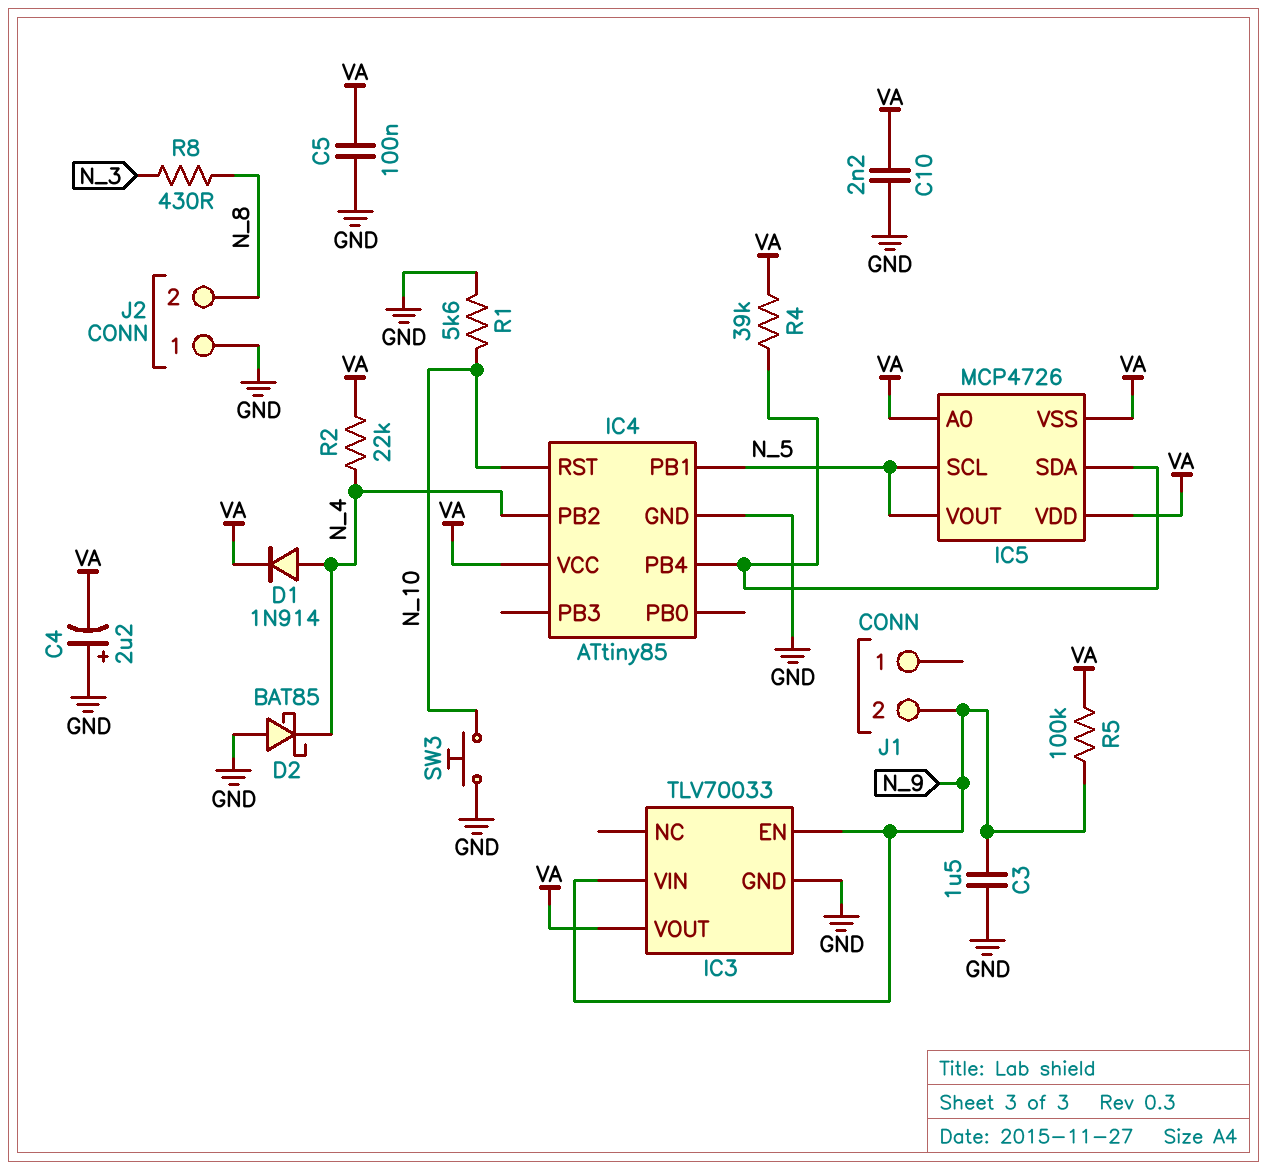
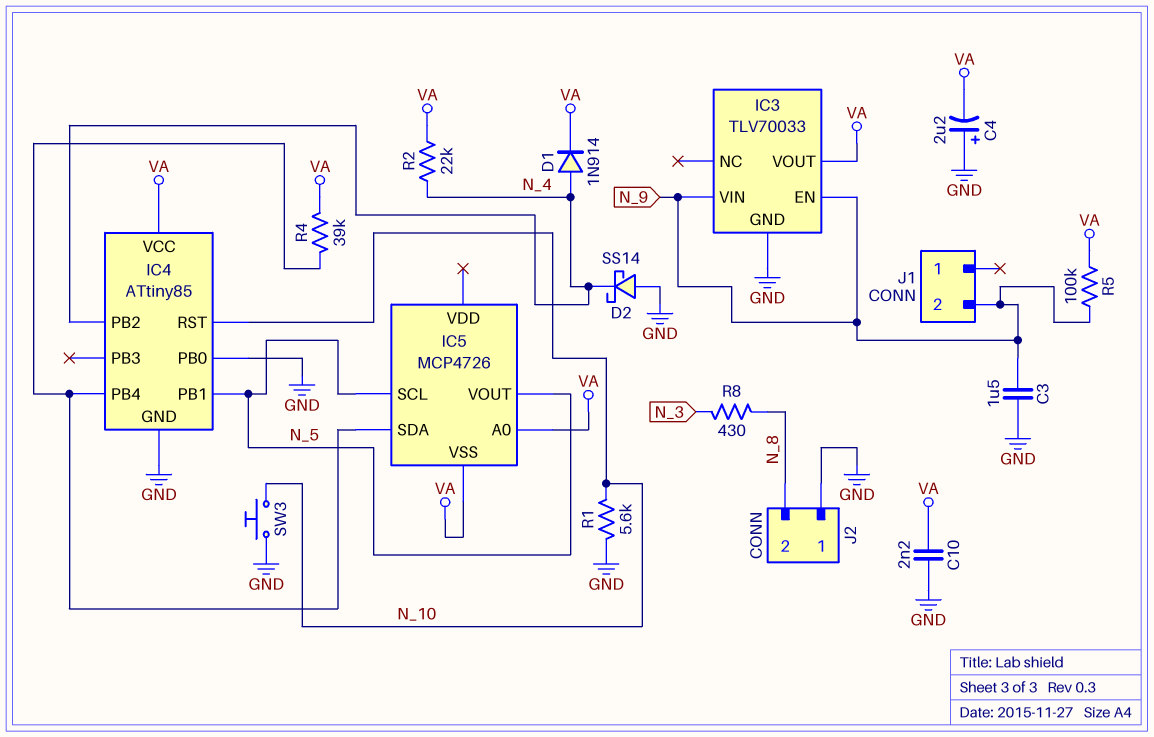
C5: 100nF (GND, VA) -> none
D2: schottky BAT85 (A GND, K N_4) -> schottky SS14 (A GND, K N_4)
IC4 pin PB0: none -> GND
IC5 pin VDD: VA -> none

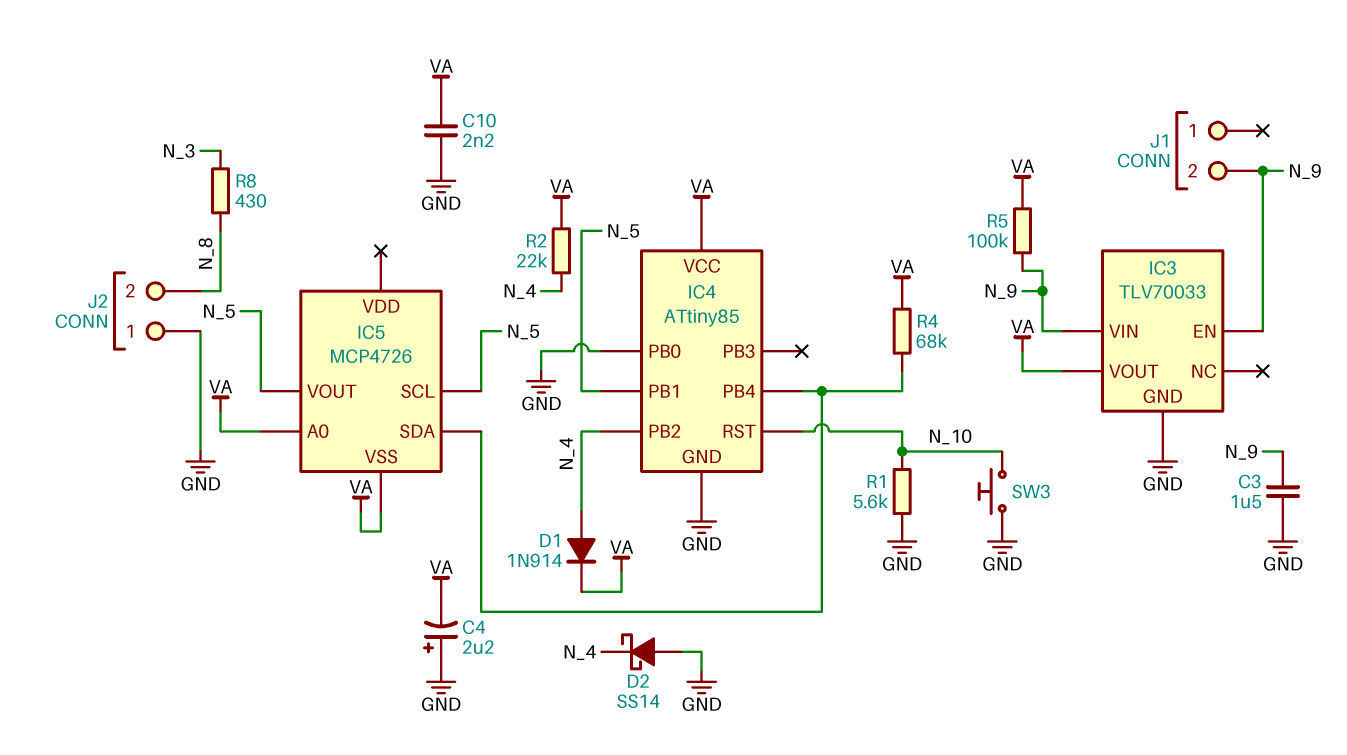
R4: 39k (IC4/PB4, VA) -> 68k (IC4/PB4, VA)

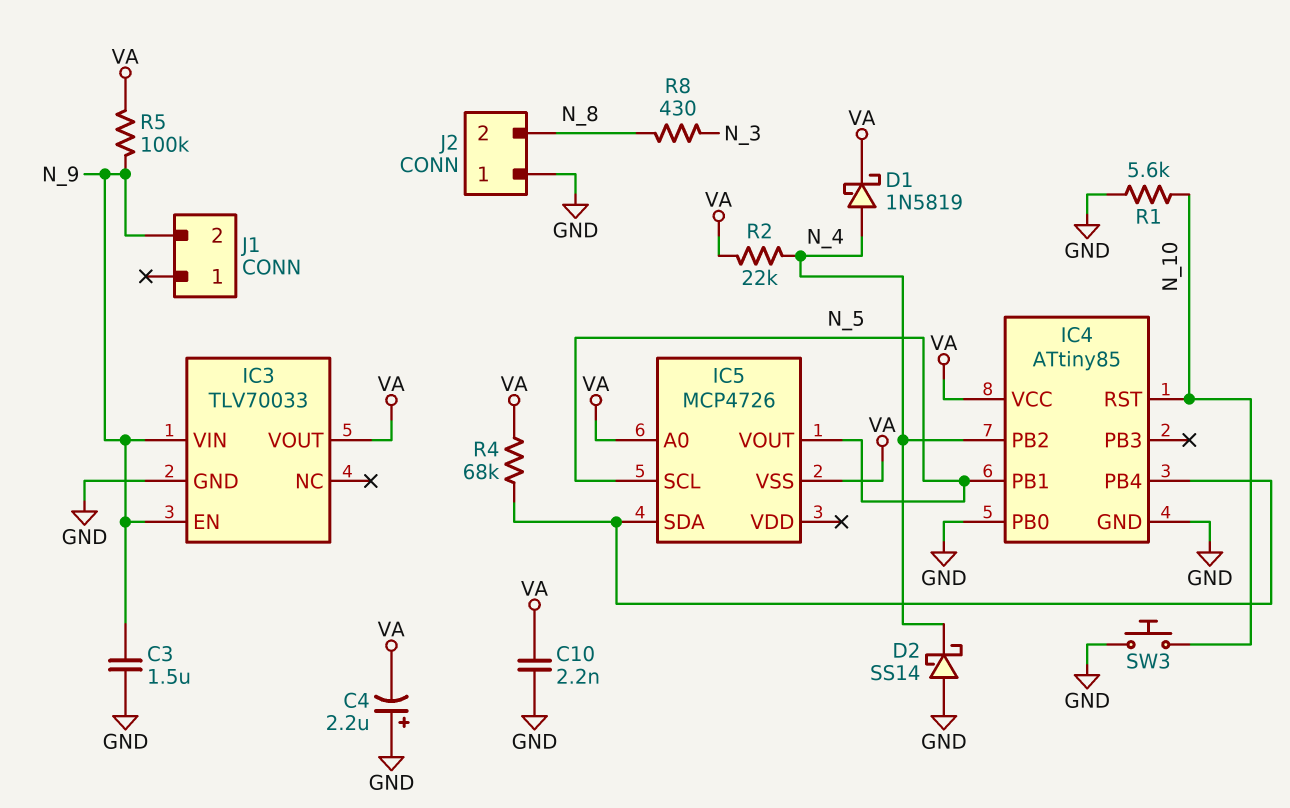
D1: diode 1N914 (A N_4, K VA) -> schottky 1N5819 (A N_4, K VA)

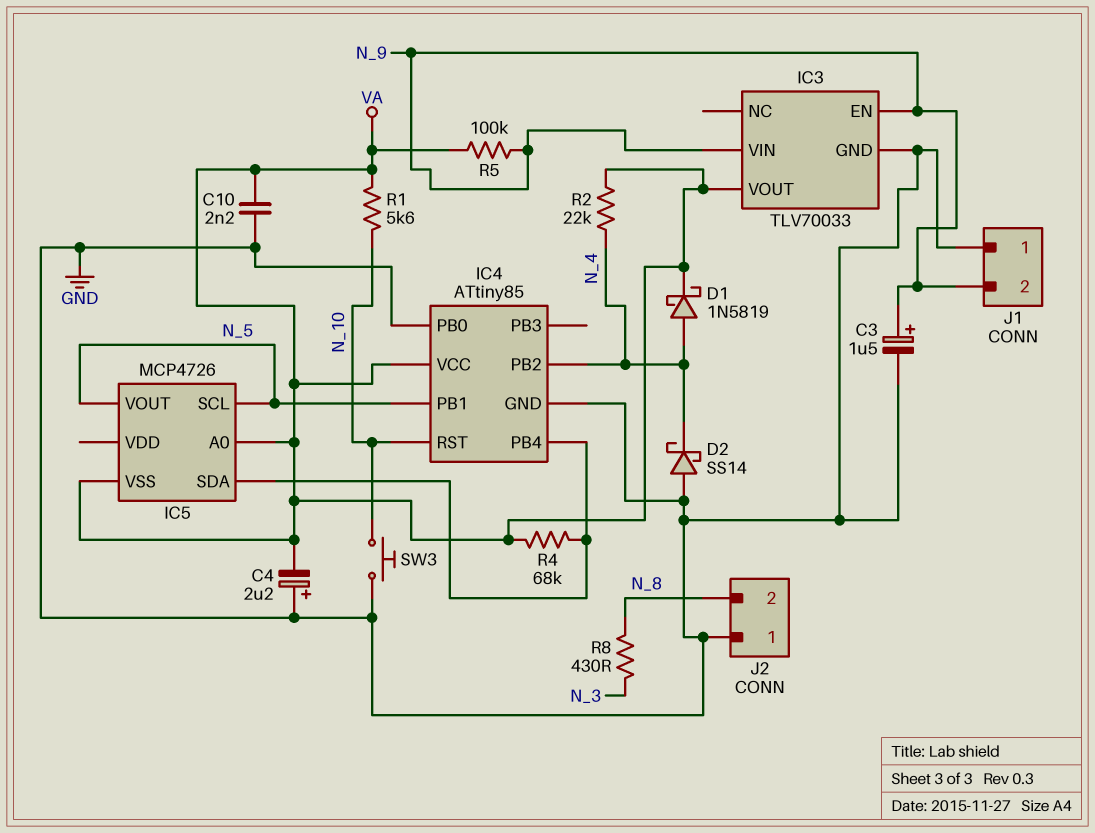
C3: 1.5uF (GND, N_9) -> 1.5uF (plus N_9, minus GND)
J1 pin 1: none -> GND
R1: 5.6k (GND, N_10) -> 5.6k (N_10, VA)

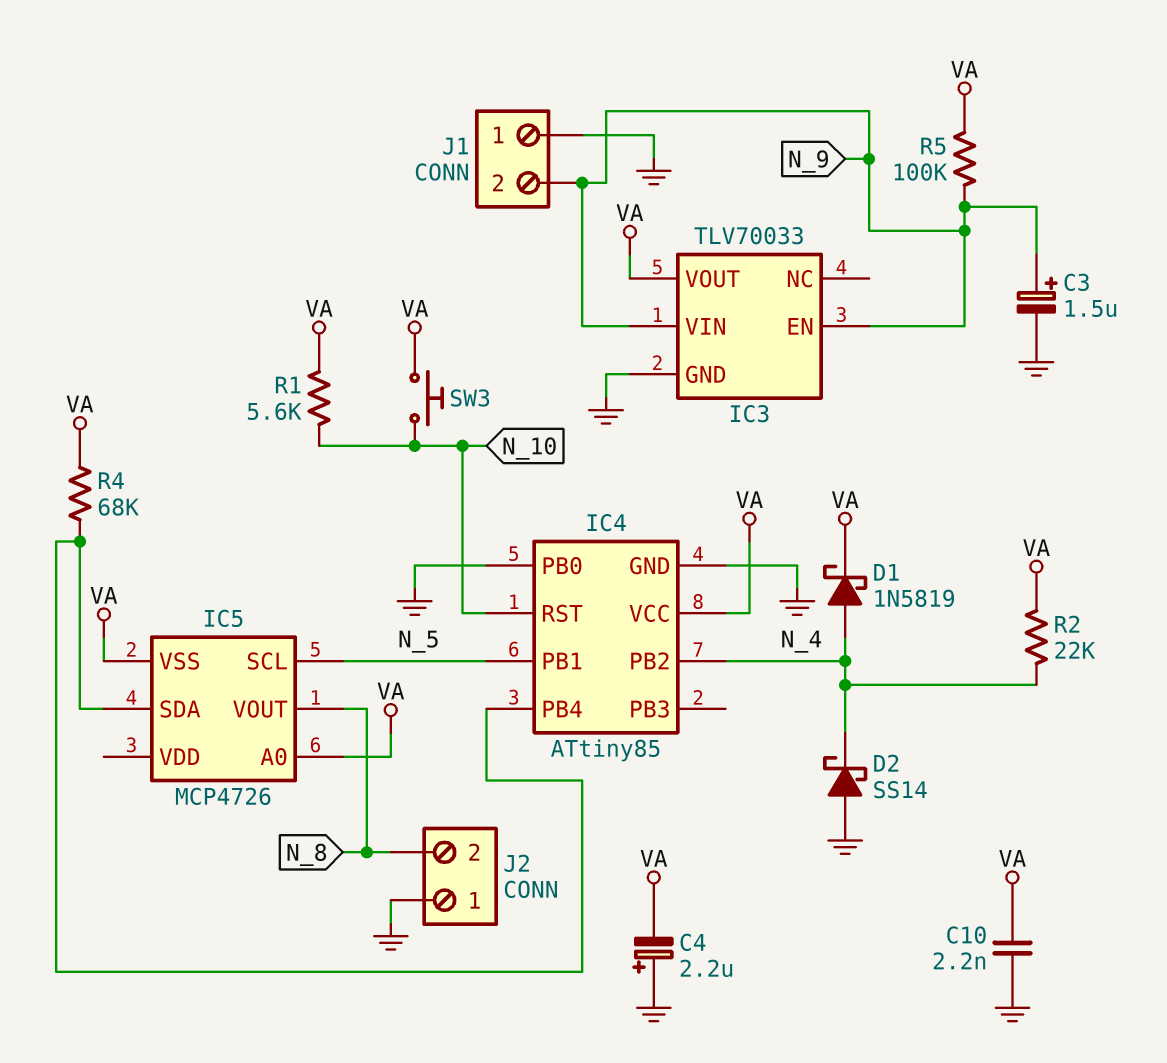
IC5 pin VOUT: N_5 -> N_8
R8: 430 (N_3, N_8) -> none
SW3: button (GND, N_10) -> button (N_10, VA)

